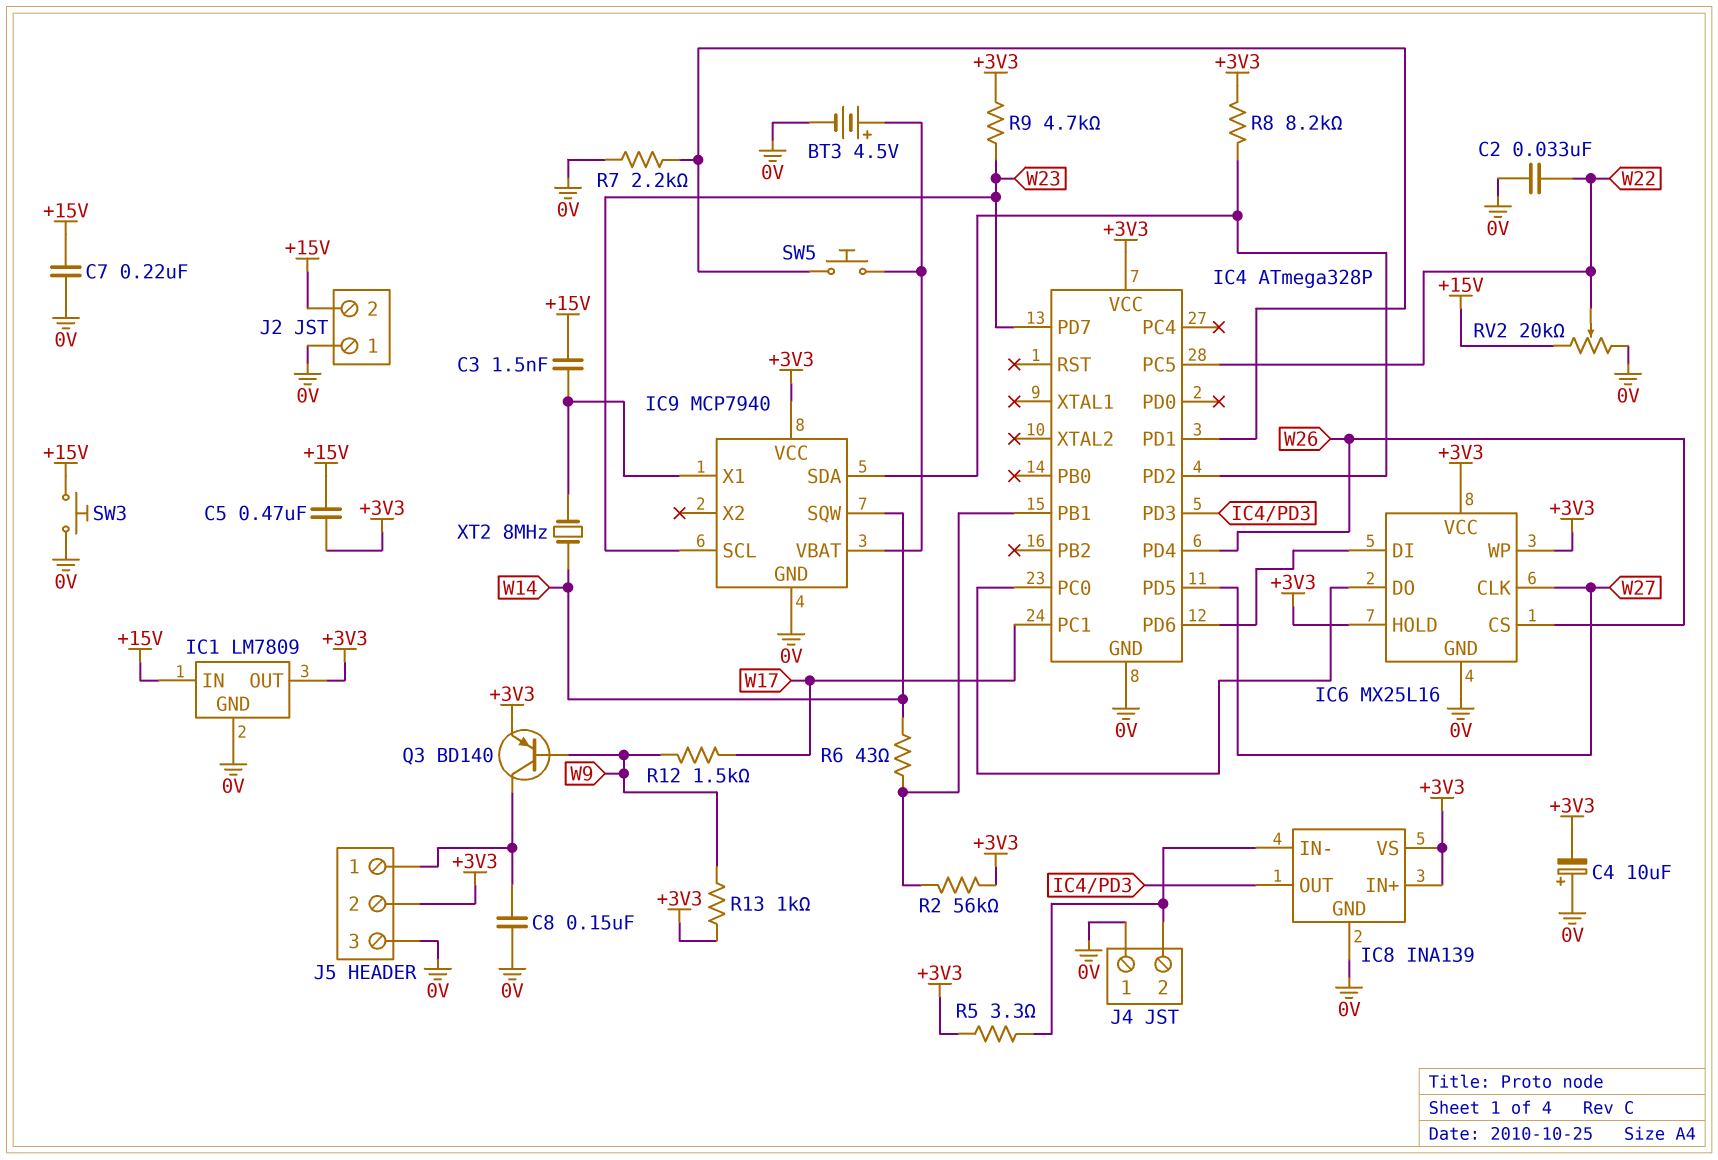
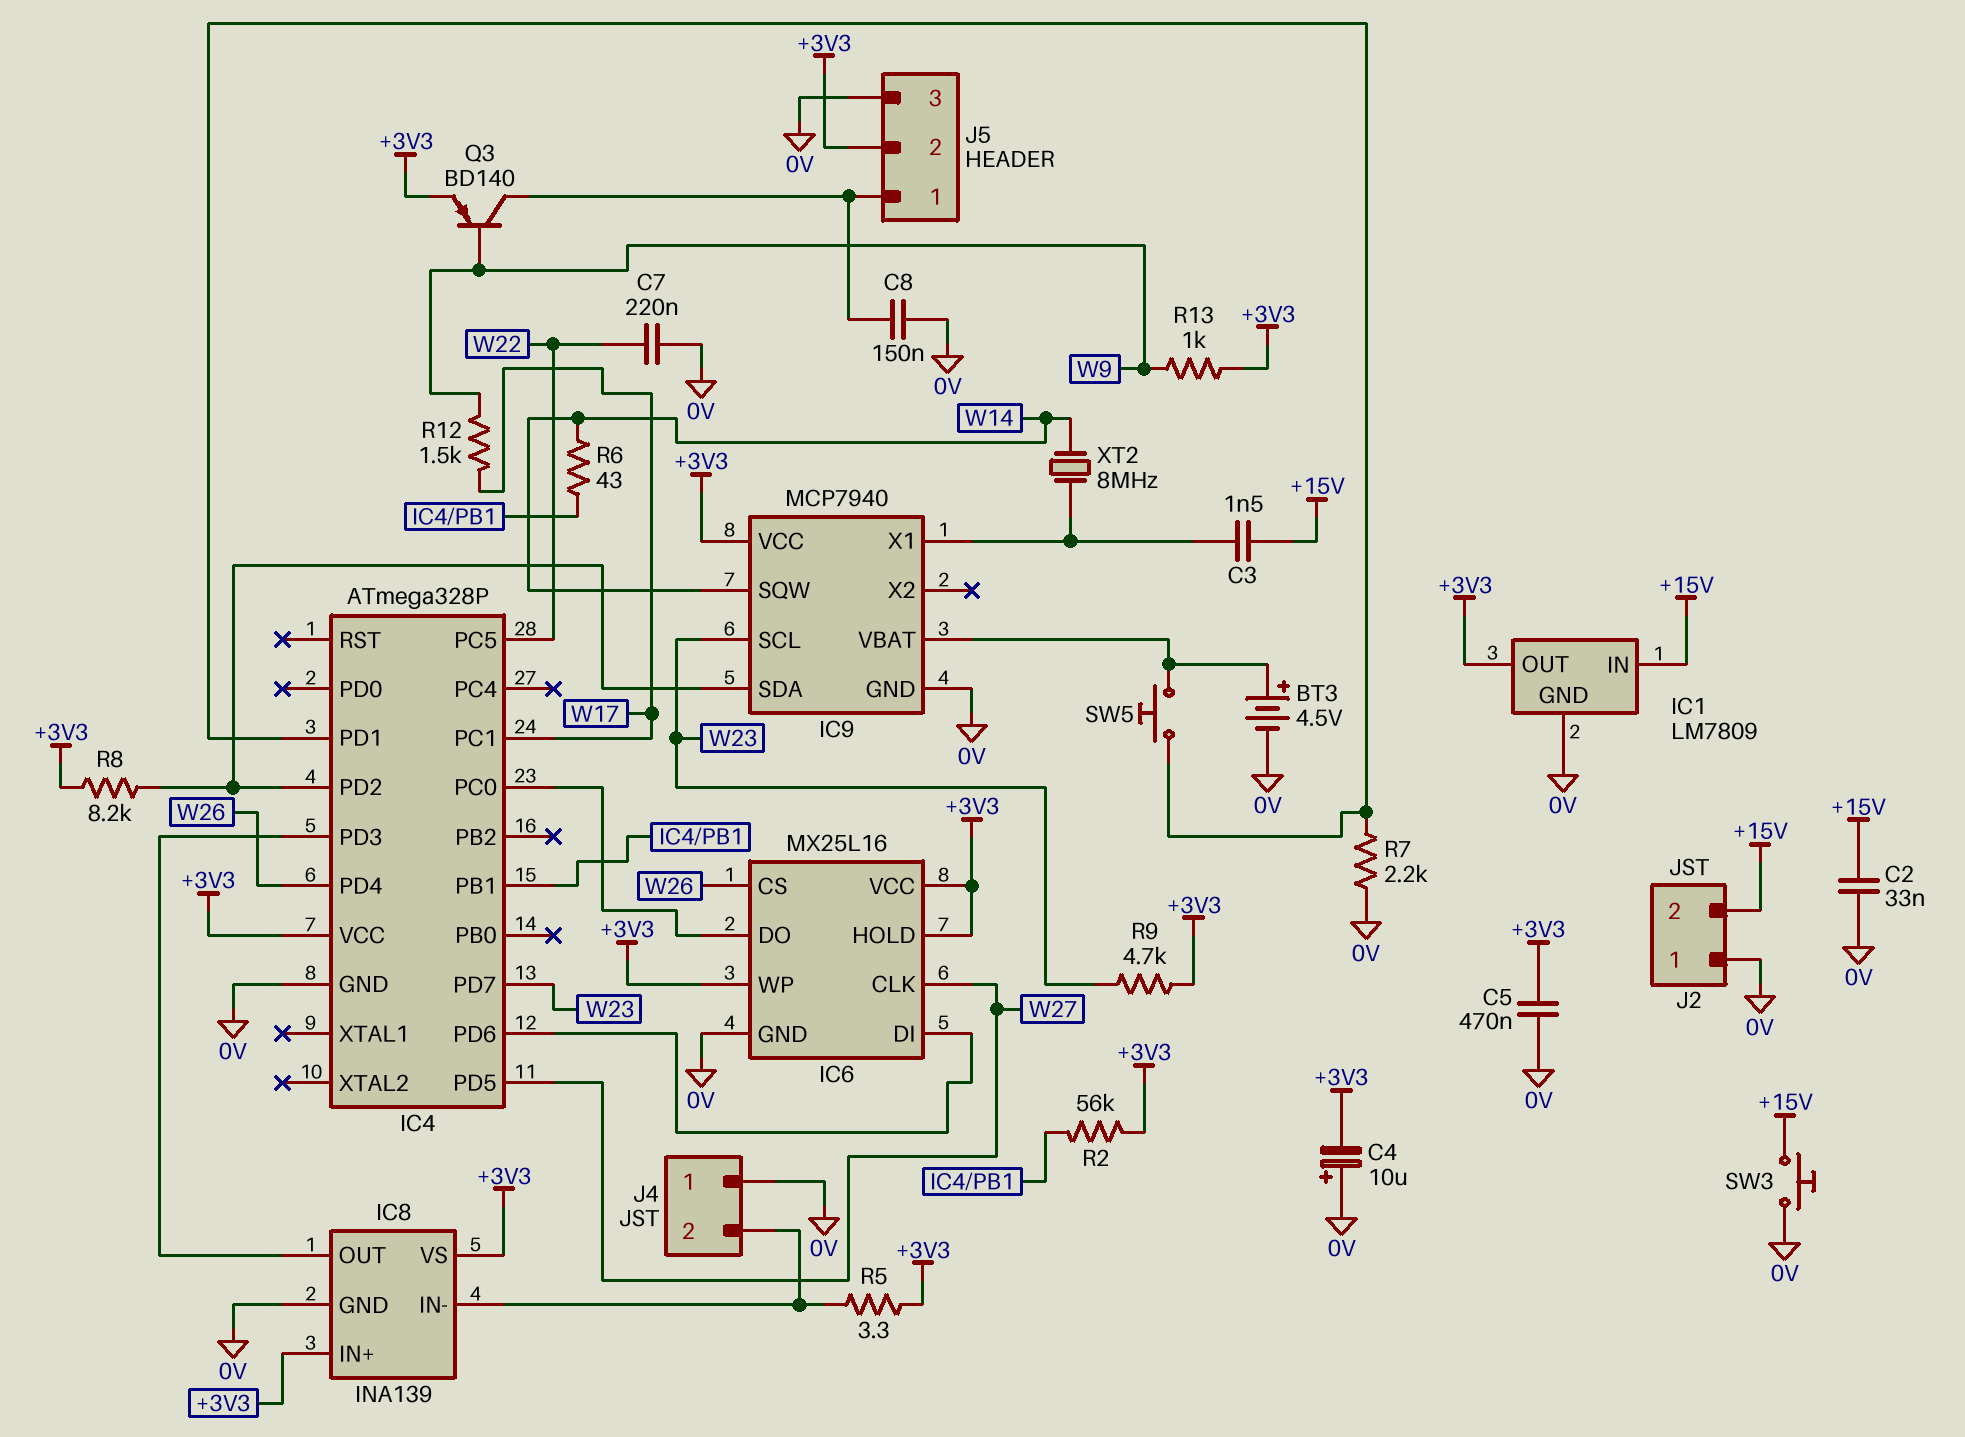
C2: 33nF (0V, W22) -> 33nF (+15V, 0V)
C5: 470nF (+3V3, +15V) -> 470nF (+3V3, 0V)
C7: 220nF (+15V, 0V) -> 220nF (0V, W22)
RV2: 20k (+15V, 0V, wiper W22) -> none

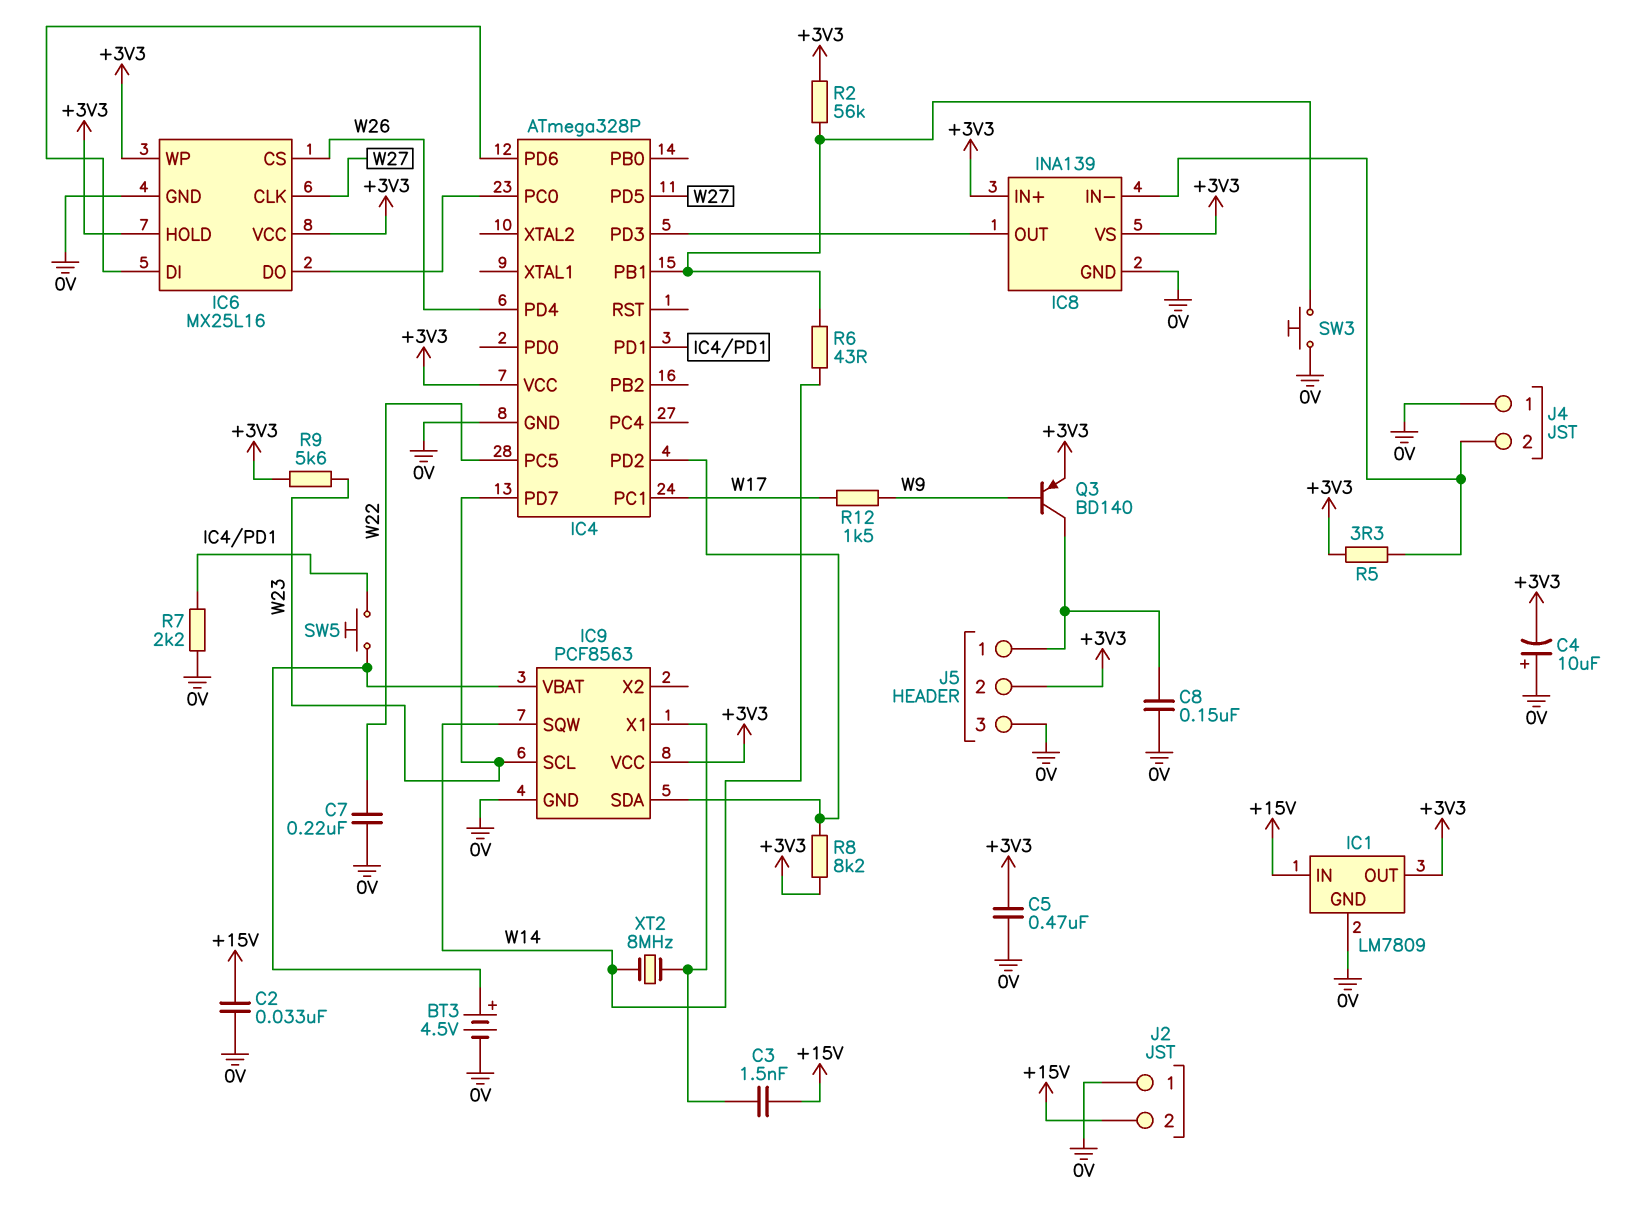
IC9: MCP7940 -> PCF8563
R9: 4.7k (+3V3, W23) -> 5.6k (+3V3, W23)
R13: 1k (+3V3, W9) -> none
SW3: button (+15V, 0V) -> button (0V, IC4/PB1)

